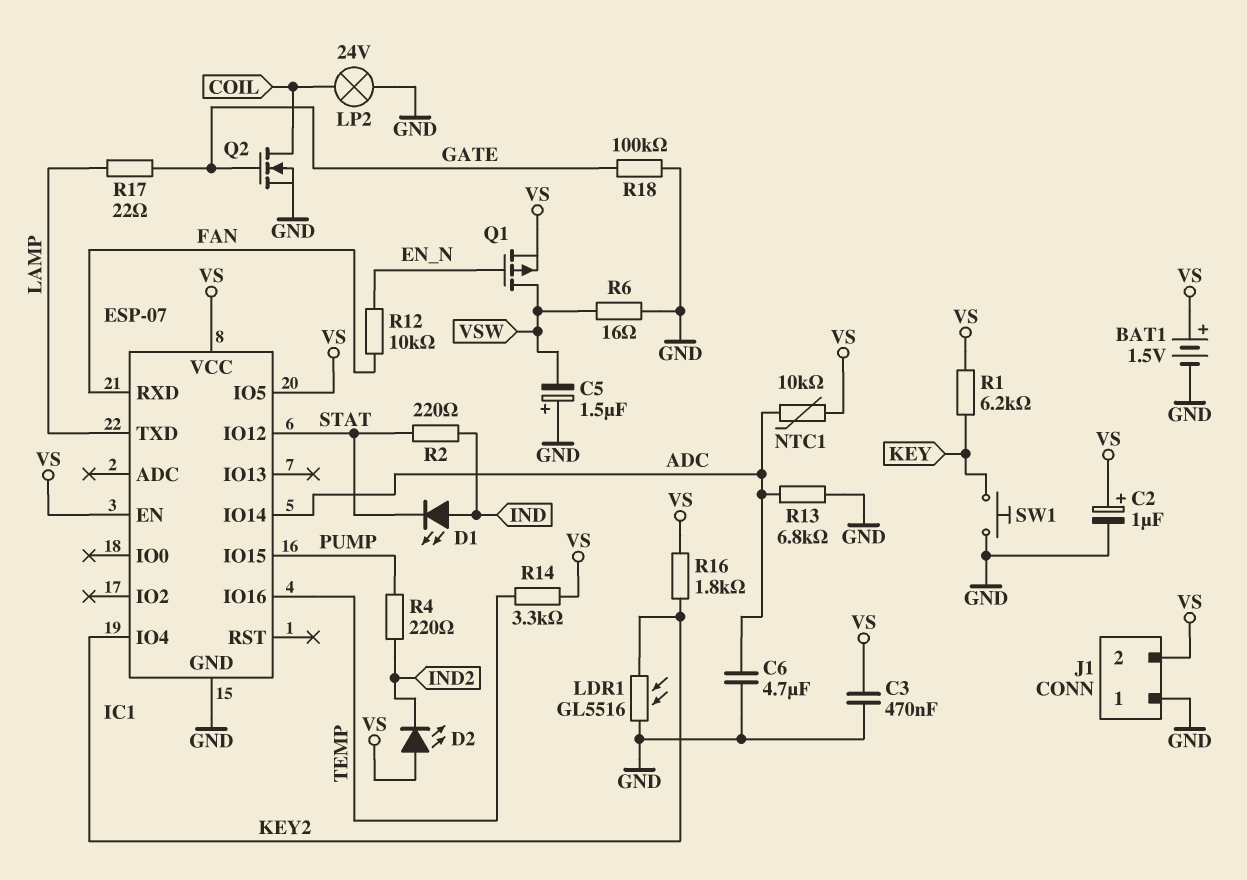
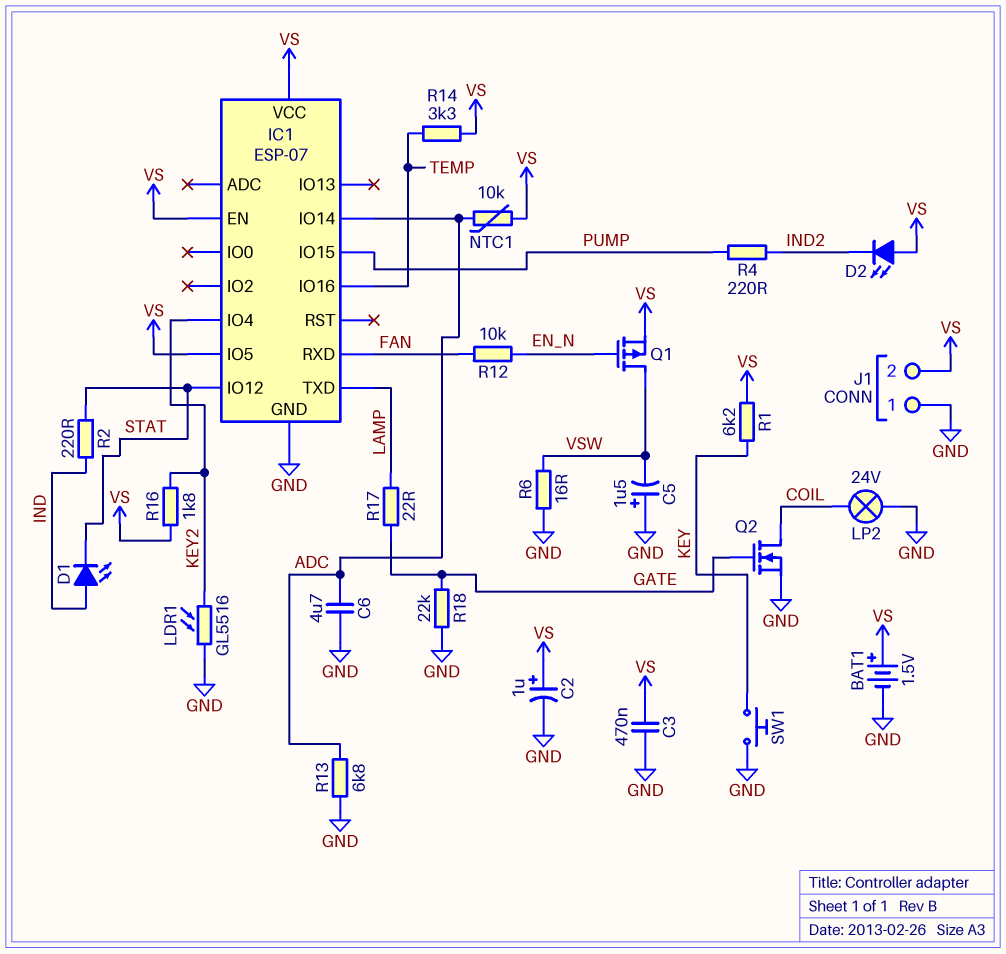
R18: 100k (GATE, GND) -> 22k (GATE, GND)

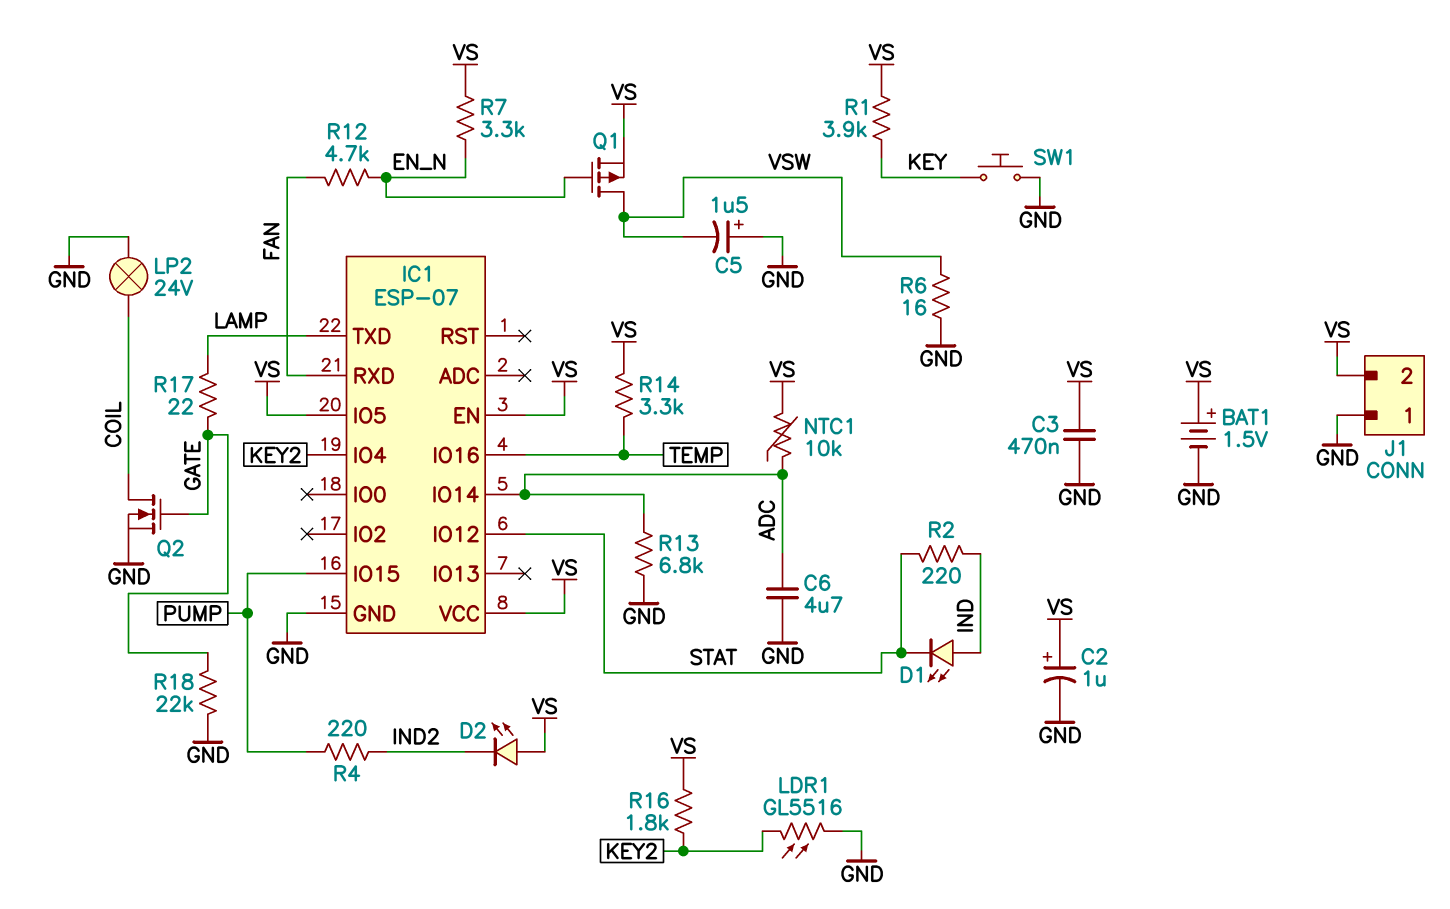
R1: 6.2k (KEY, VS) -> 3.9k (KEY, VS)
R7: none -> 3.3k (EN_N, VS)
R12: 10k (EN_N, FAN) -> 4.7k (EN_N, FAN)

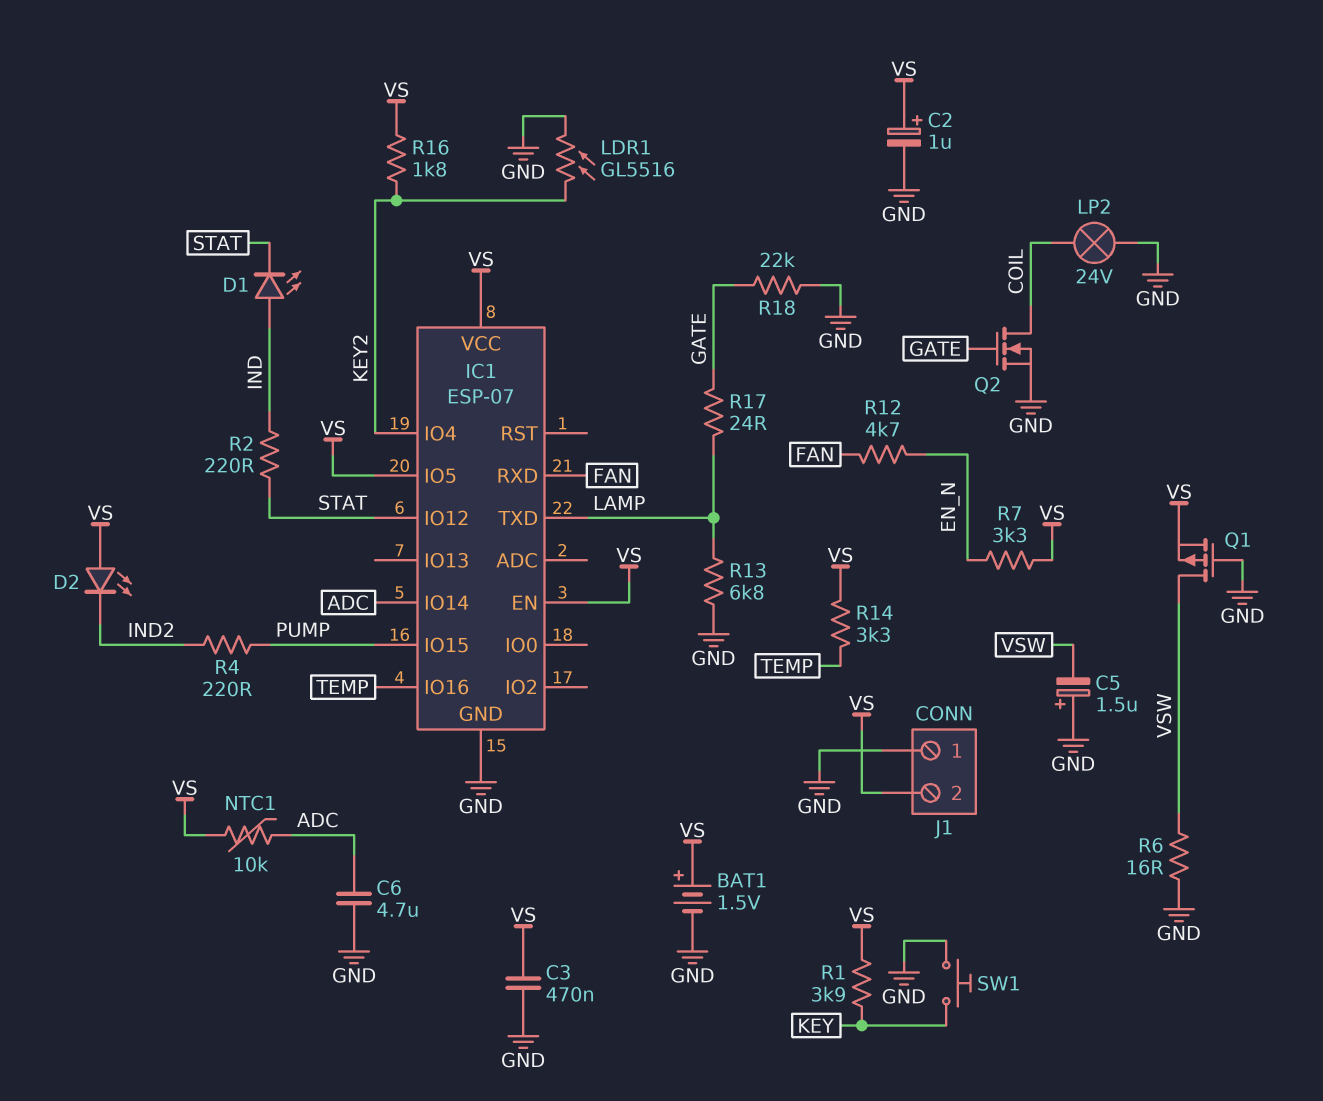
Q1: PMOS (G EN_N, D VSW, S VS) -> PMOS (G GND, D VSW, S VS)
R13: 6.8k (ADC, GND) -> 6.8k (GND, LAMP)
R17: 22 (GATE, LAMP) -> 24 (GATE, LAMP)

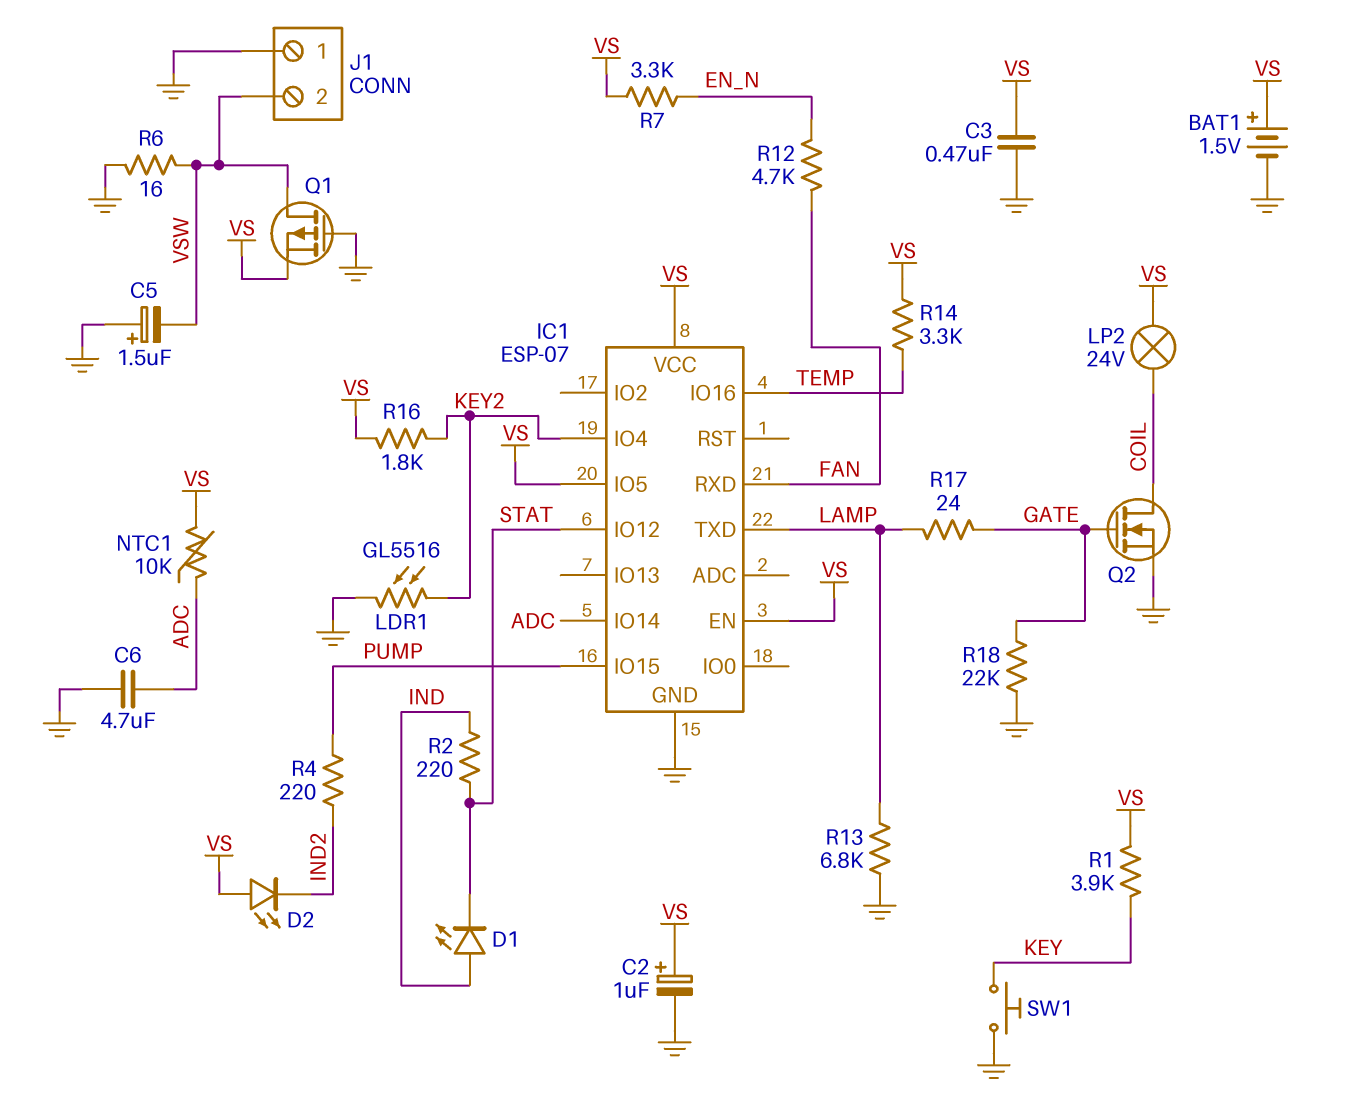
J1 pin 2: VS -> VSW
LP2: lamp 24V (COIL, GND) -> lamp 24V (COIL, VS)

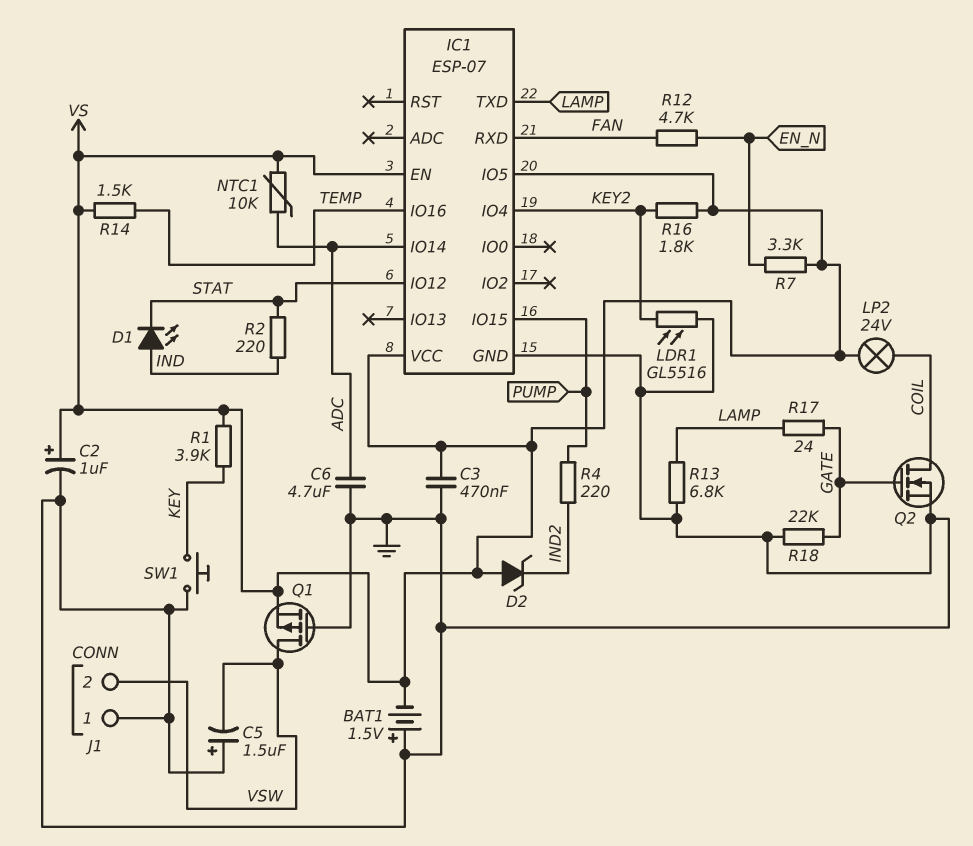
BAT1: 1.5V (plus VS, minus GND) -> 1.5V (plus GND, minus VS)
D2: LED (A VS, K IND2) -> zener (A VS, K IND2)
R6: 16 (GND, VSW) -> none
R14: 3.3k (TEMP, VS) -> 1.5k (TEMP, VS)

